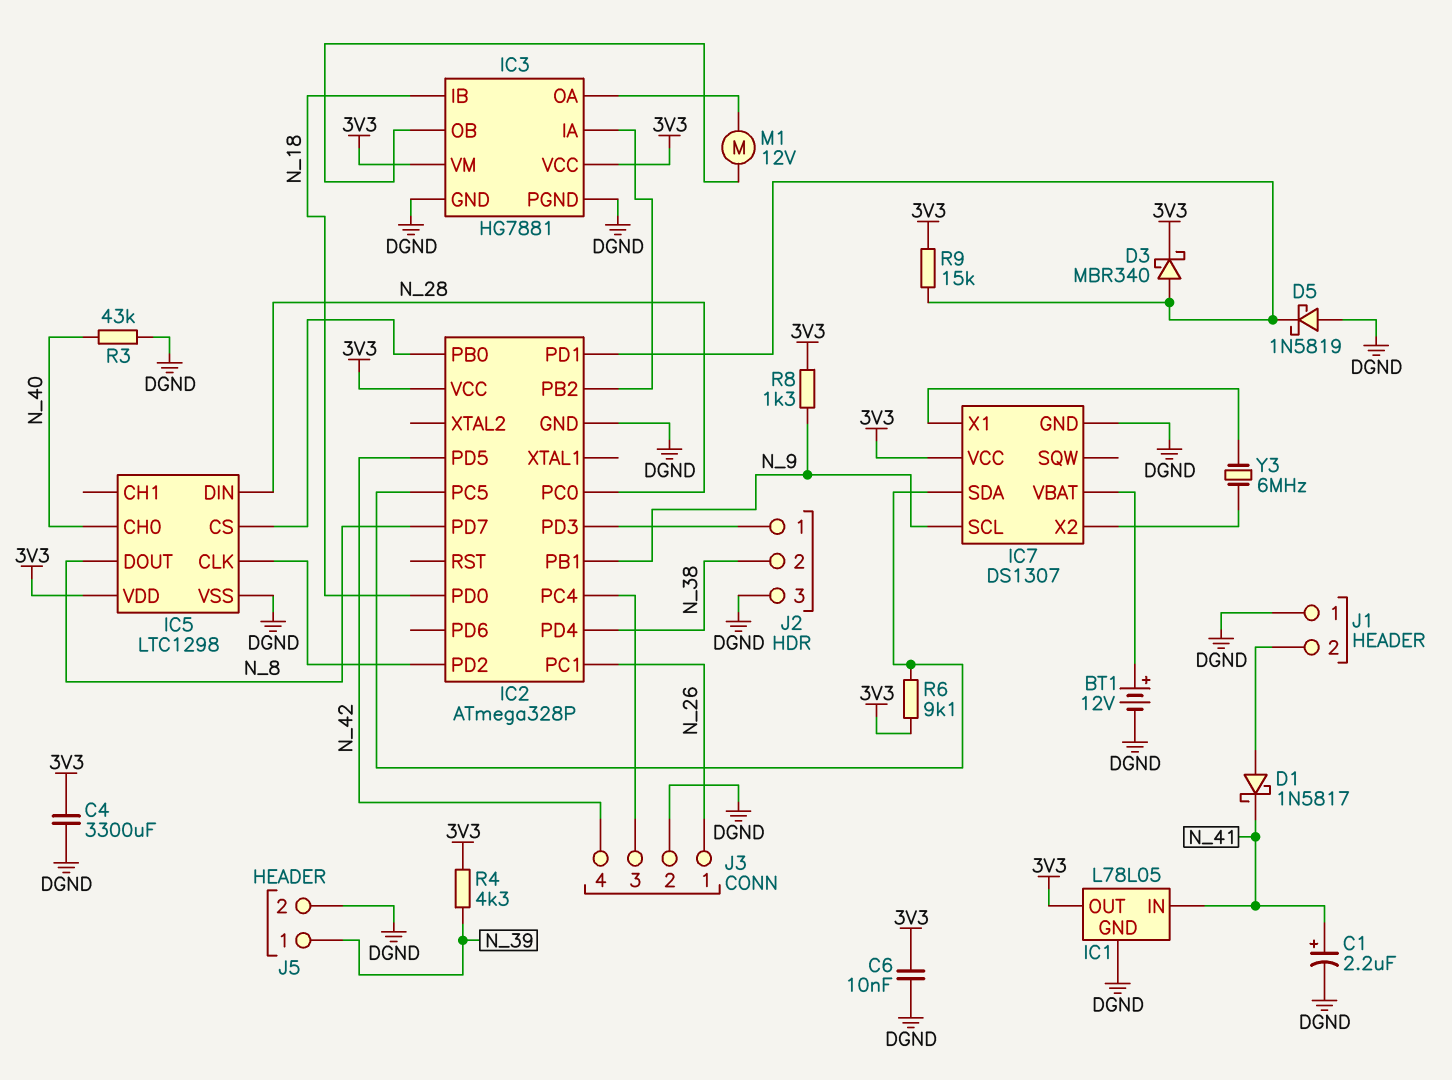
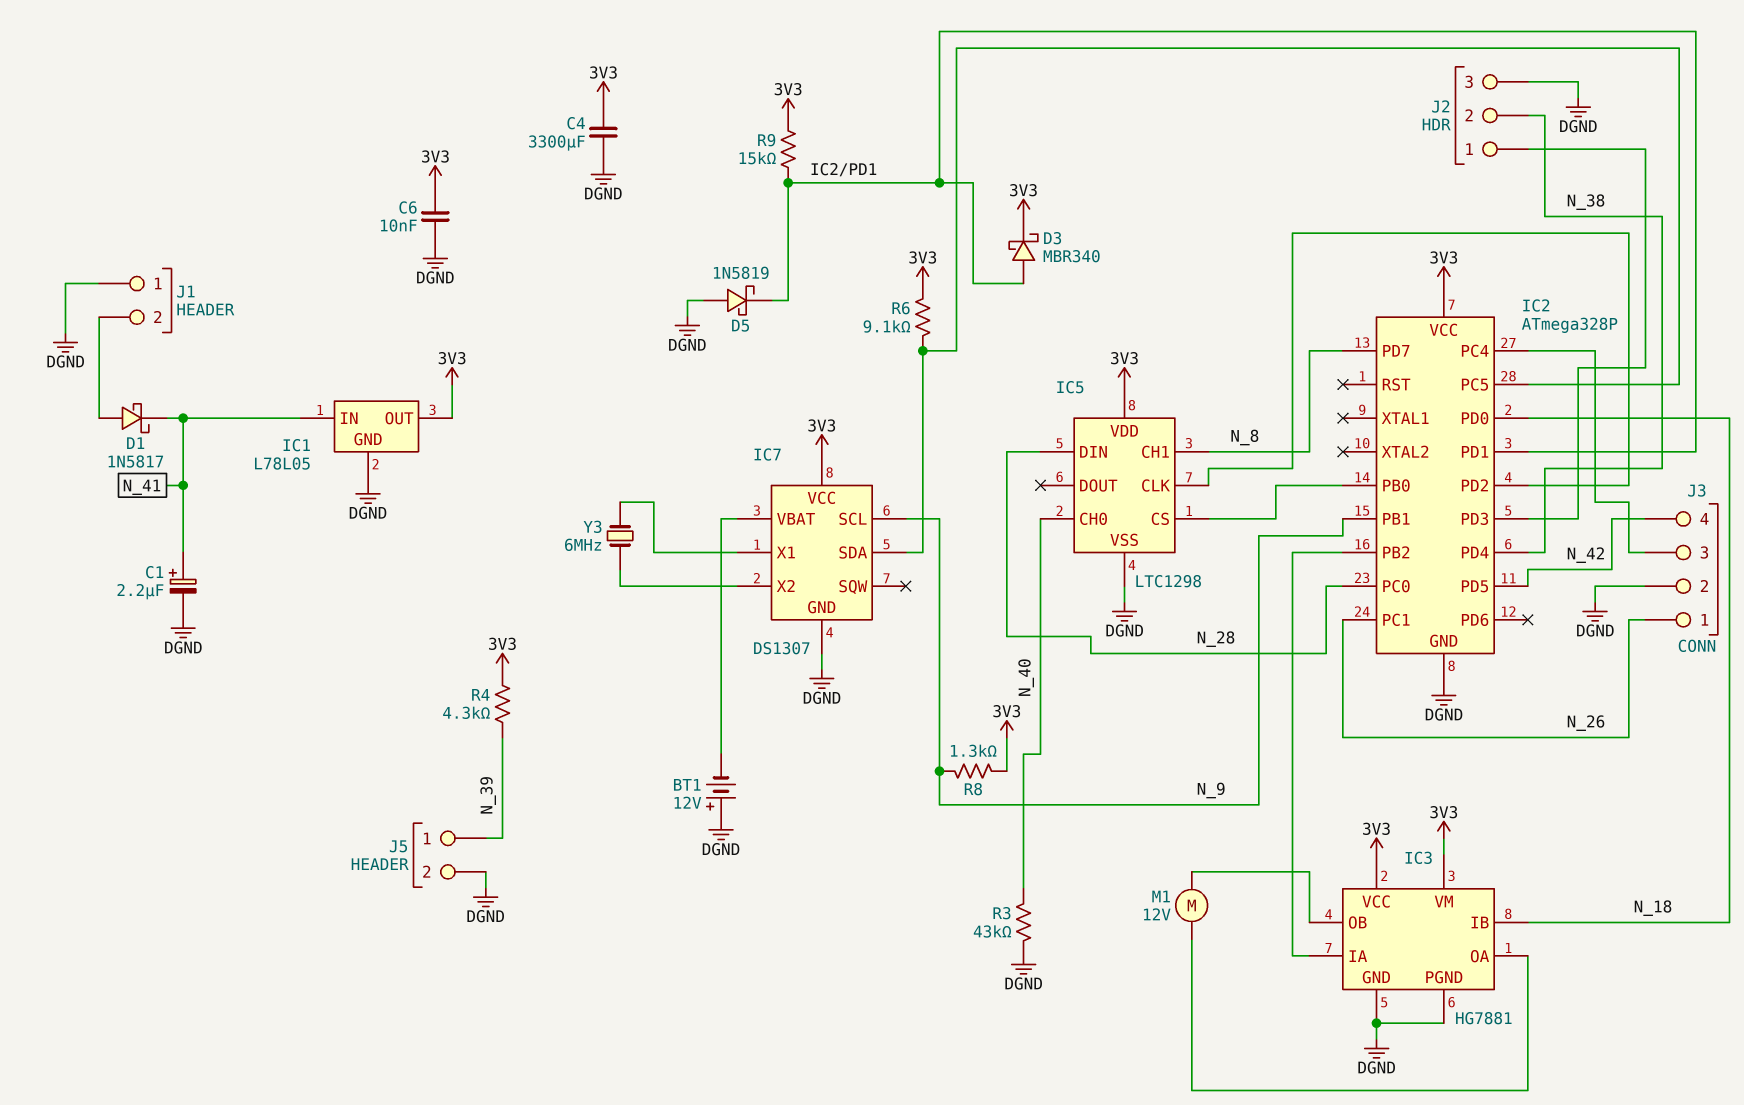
BT1: 12V (plus IC7/VBAT, minus DGND) -> 12V (plus DGND, minus IC7/VBAT)
IC5 pin CH1: none -> N_8
IC5 pin DOUT: N_8 -> none

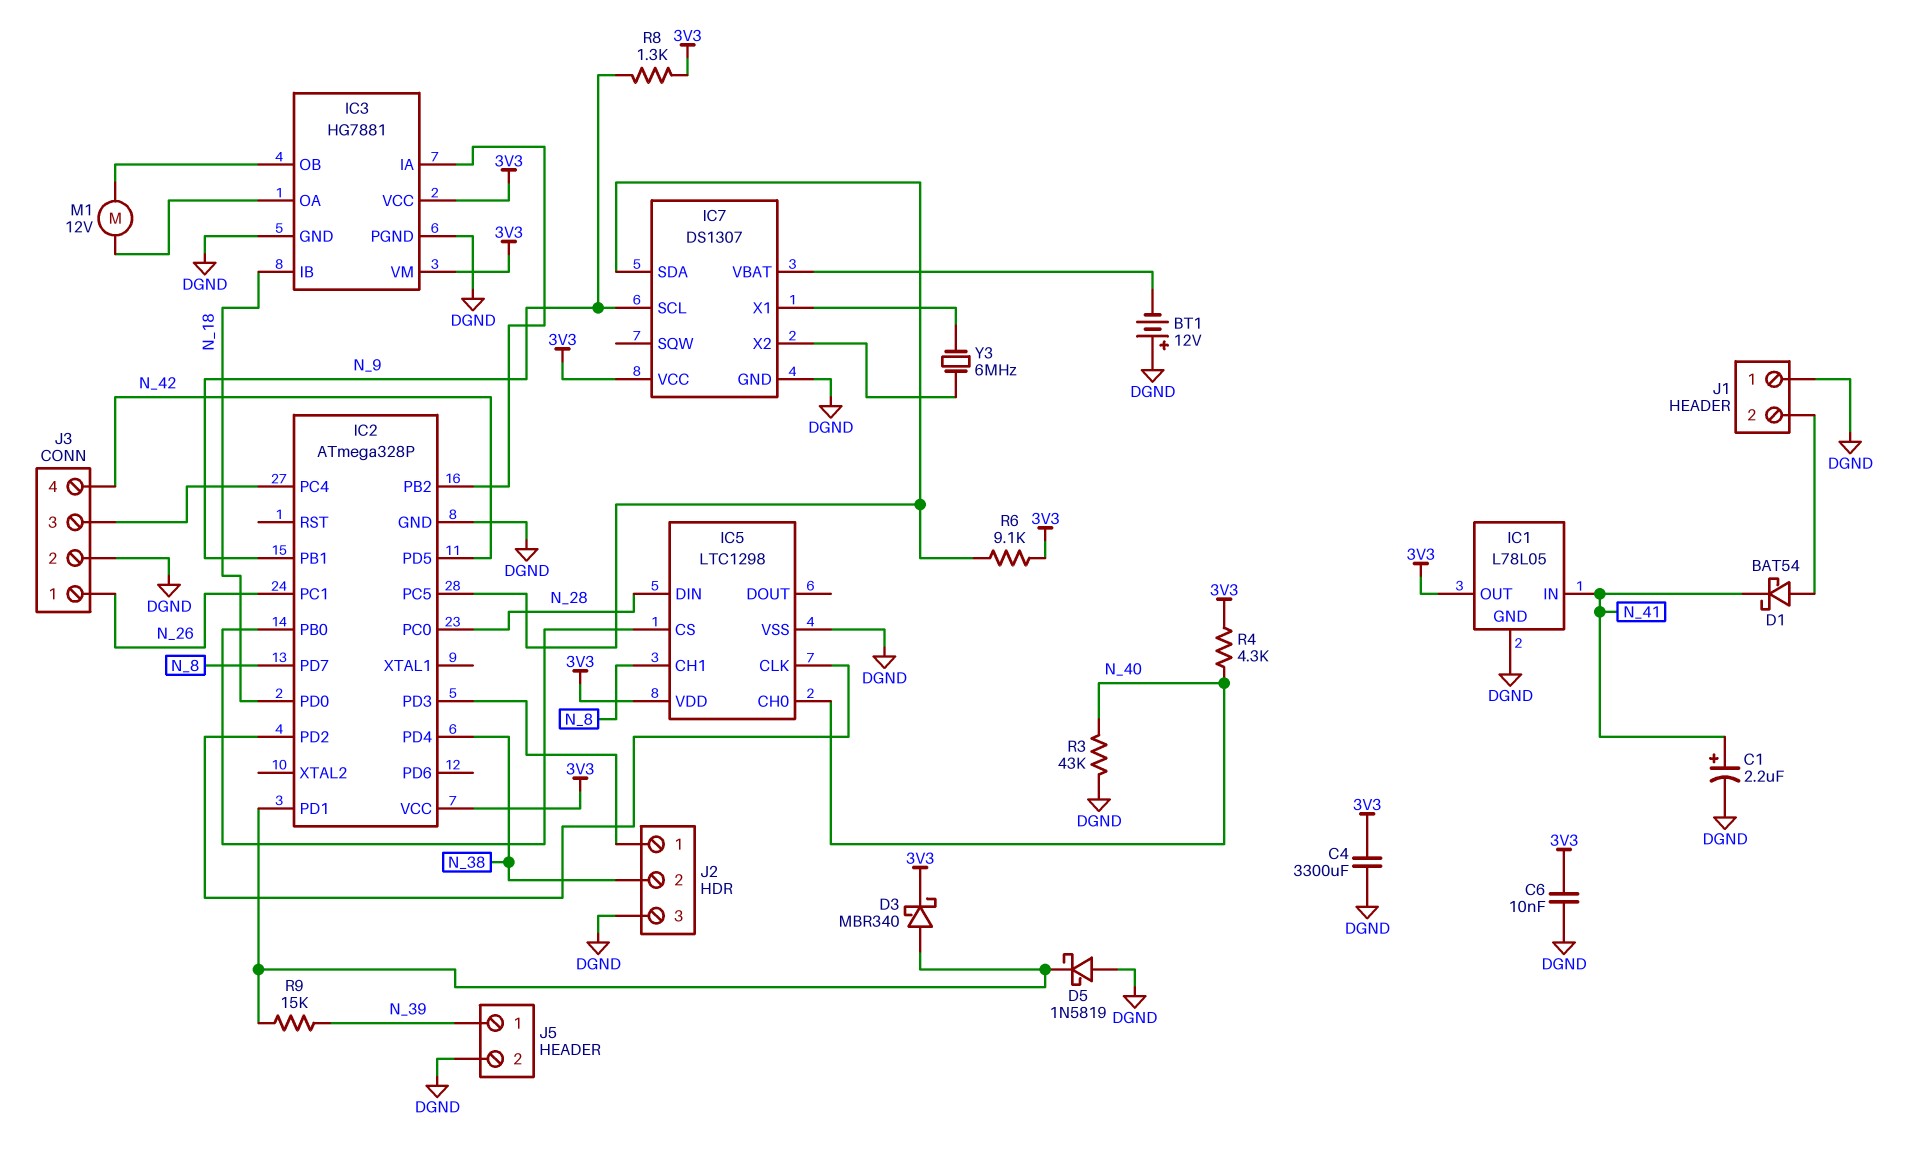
D1: schottky 1N5817 (A J1/2, K N_41) -> schottky BAT54 (A J1/2, K N_41)
R4: 4.3k (3V3, N_39) -> 4.3k (3V3, N_40)
R9: 15k (3V3, IC2/PD1) -> 15k (IC2/PD1, N_39)

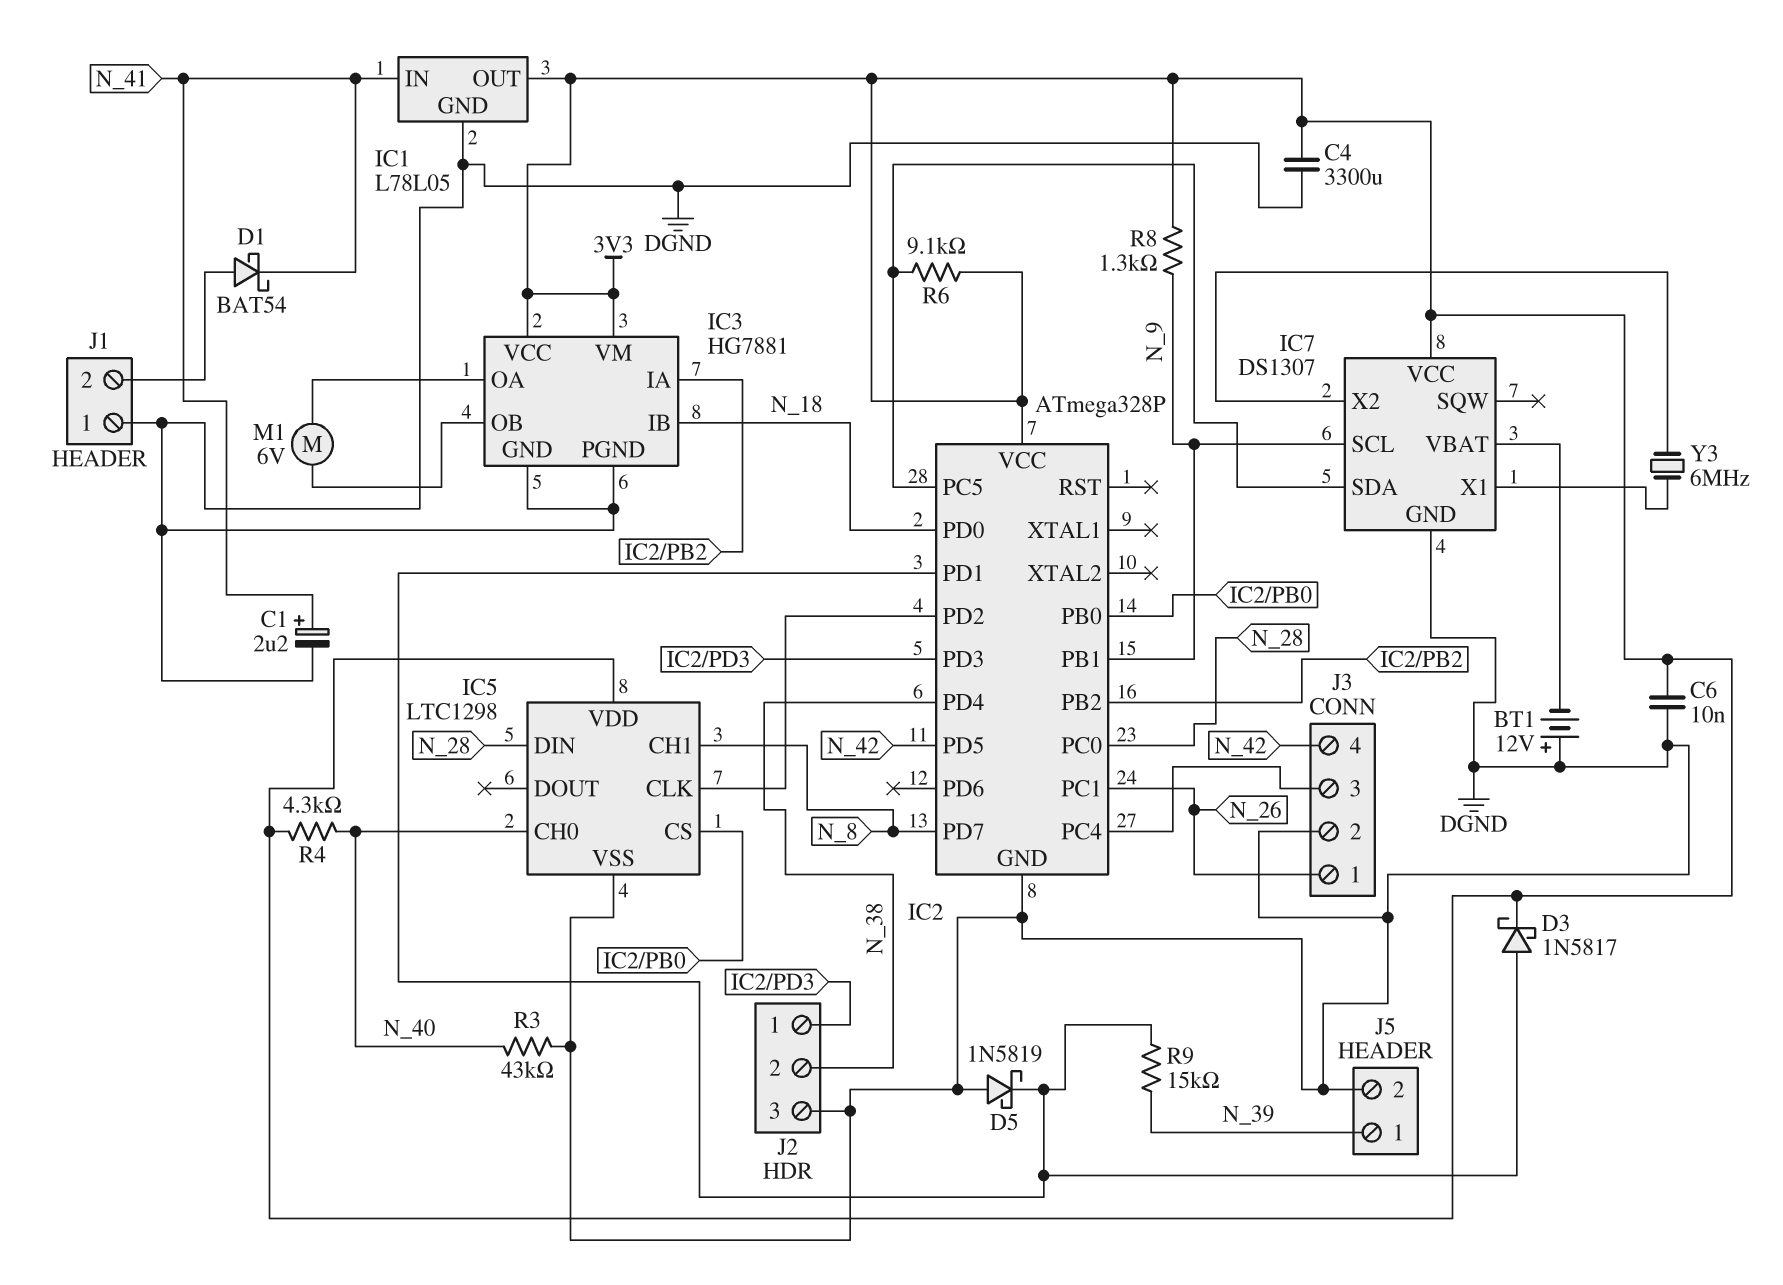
D3: schottky MBR340 (A IC2/PD1, K 3V3) -> schottky 1N5817 (A IC2/PD1, K 3V3)
M1: motor 12V (IC3/OA, IC3/OB) -> motor 6V (IC3/OA, IC3/OB)

